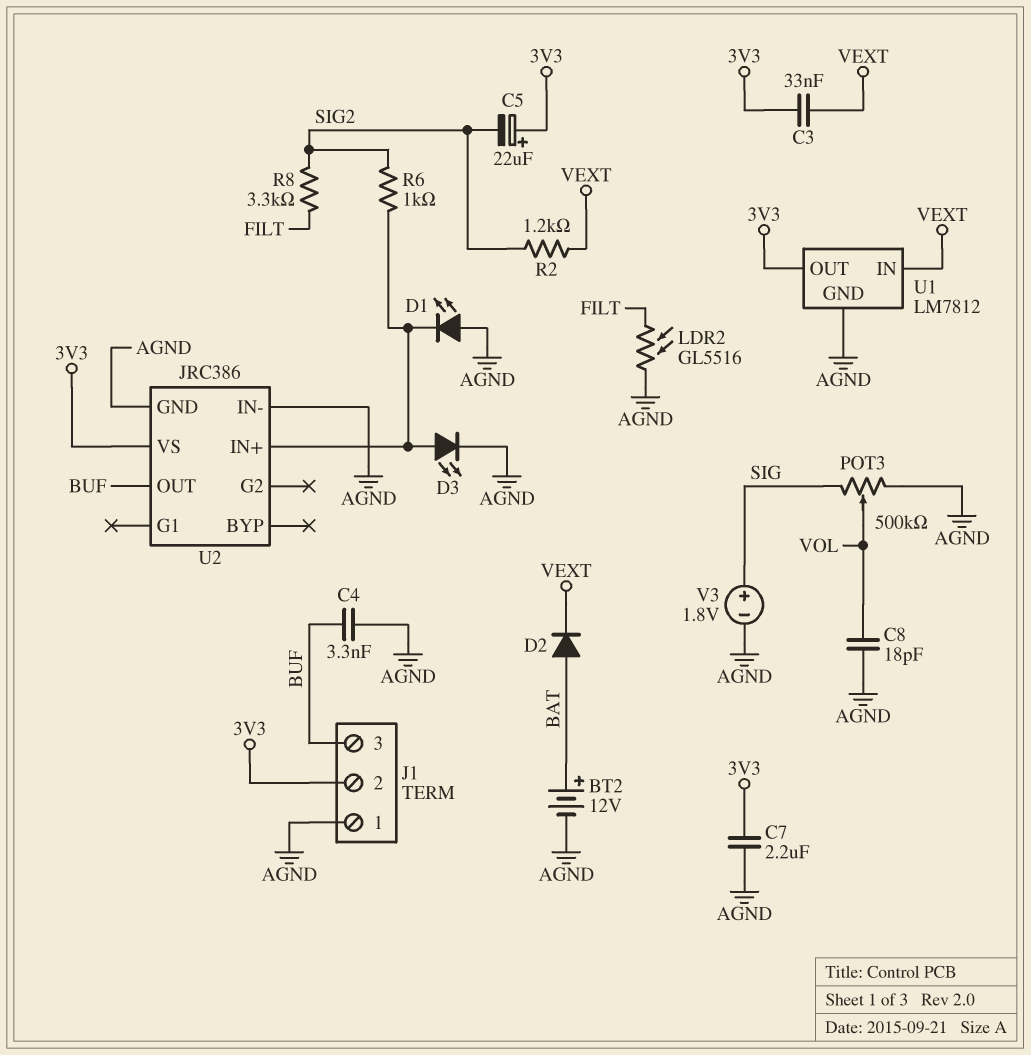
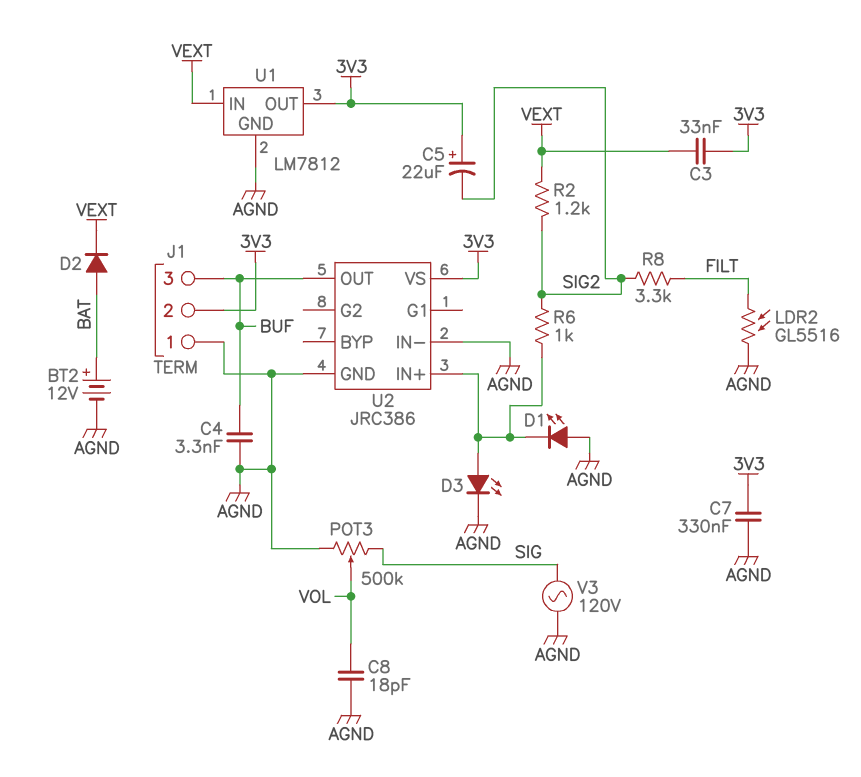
C7: 2.2uF (3V3, AGND) -> 330nF (3V3, AGND)
V3: 1.8V (plus SIG, minus AGND) -> AC 120V (AGND, SIG)

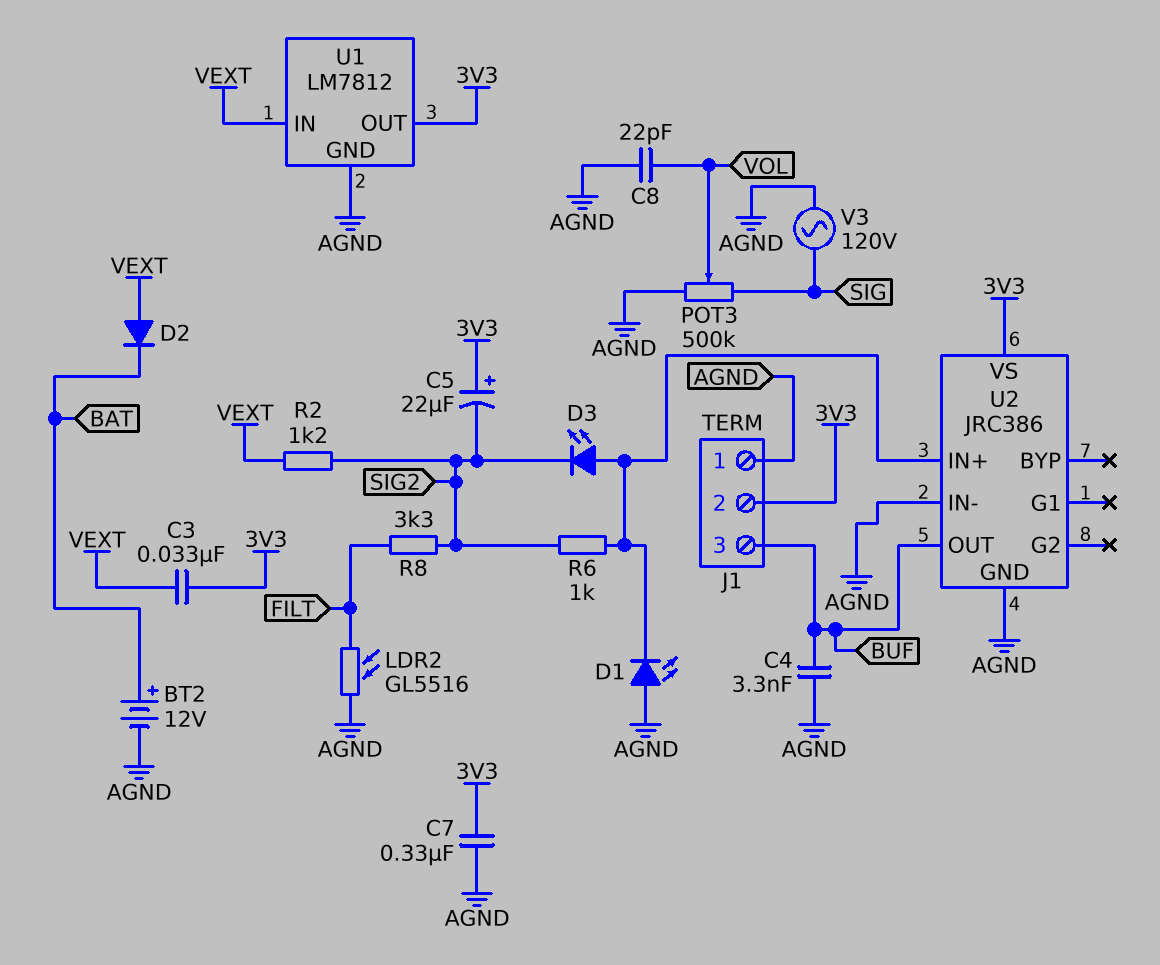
C8: 18pF (AGND, VOL) -> 22pF (AGND, VOL)
D2: diode (A BAT, K VEXT) -> diode (A VEXT, K BAT)
D3: LED (A U2/IN+, K AGND) -> LED (A U2/IN+, K SIG2)

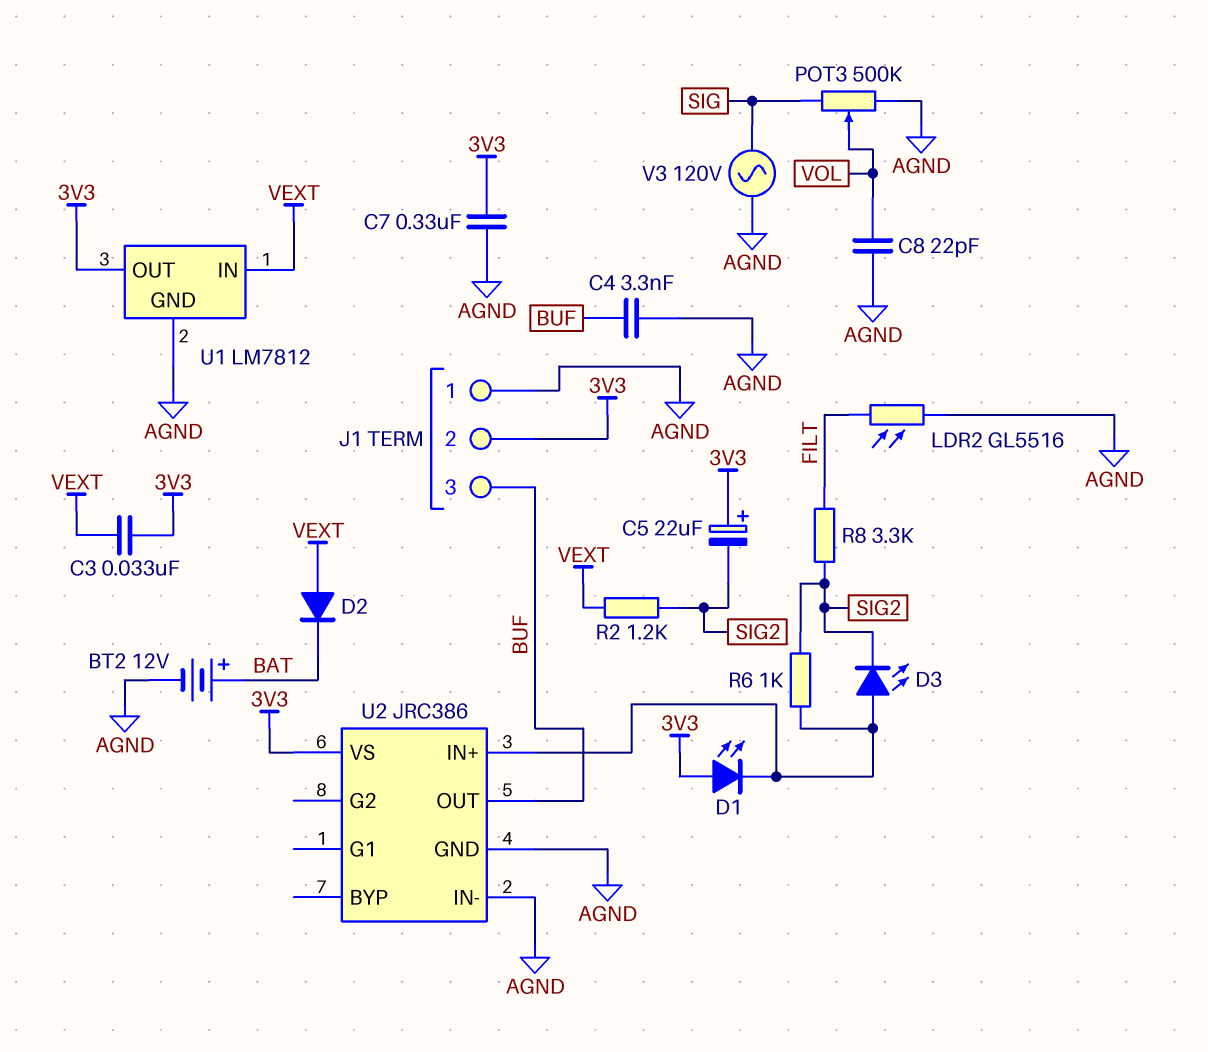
D1: LED (A AGND, K U2/IN+) -> LED (A 3V3, K U2/IN+)

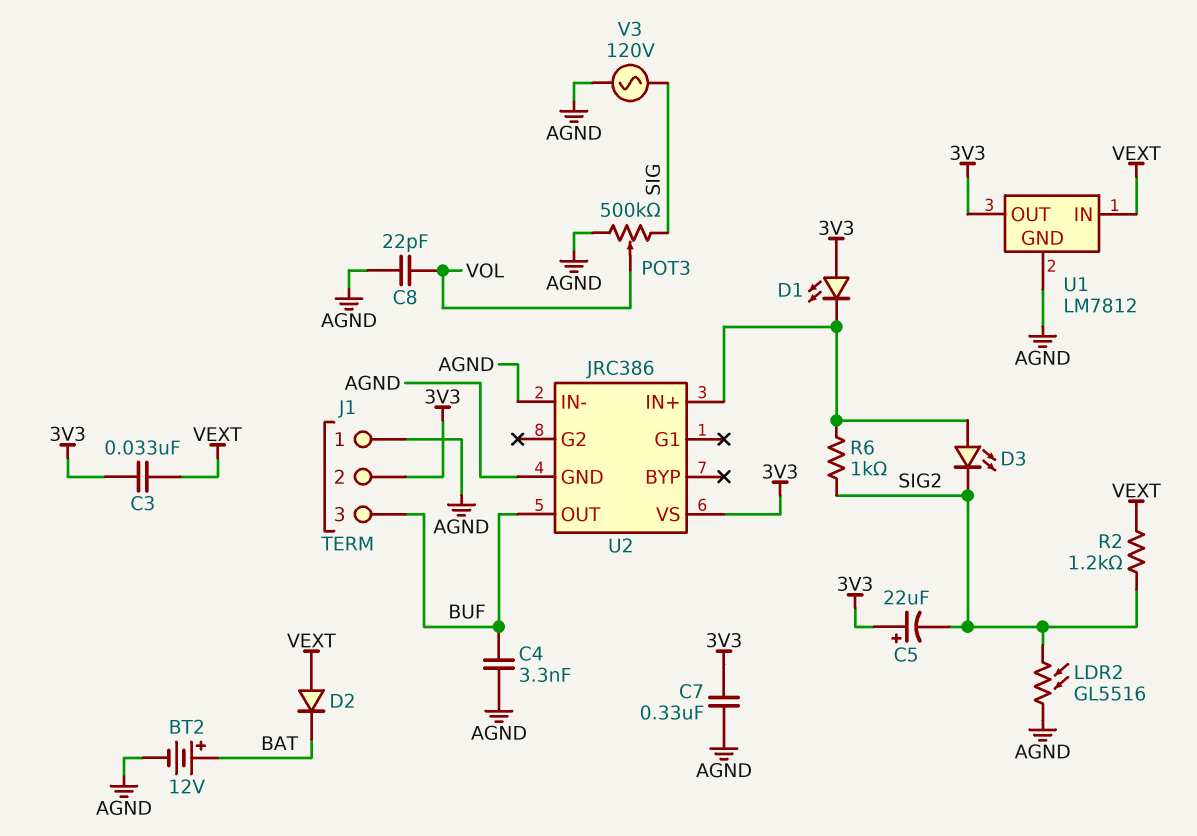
LDR2: GL5516 (AGND, FILT) -> GL5516 (AGND, SIG2)
R8: 3.3k (FILT, SIG2) -> none

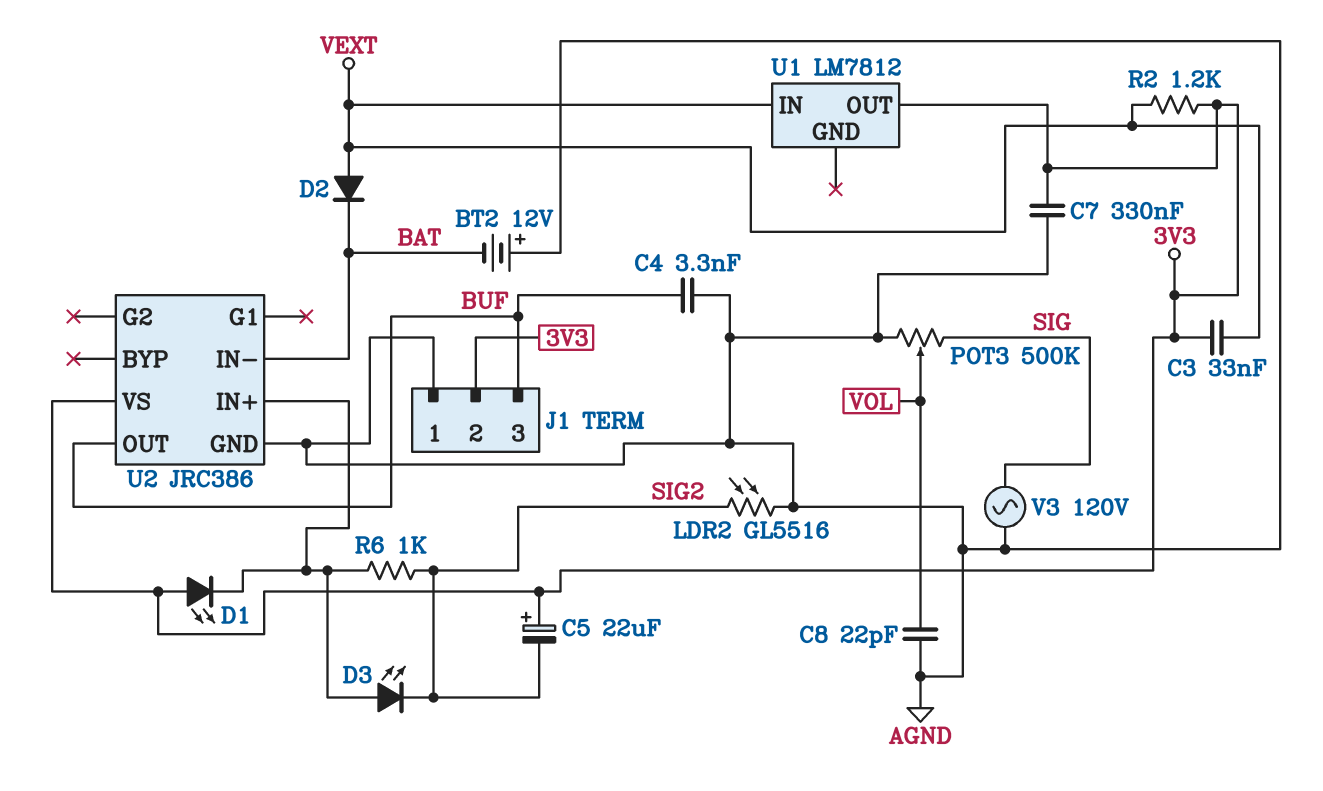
BT2: 12V (plus BAT, minus AGND) -> 12V (plus AGND, minus BAT)
R2: 1.2k (SIG2, VEXT) -> 1.2k (3V3, VEXT)
U1 pin GND: AGND -> none
U2 pin IN-: AGND -> BAT

